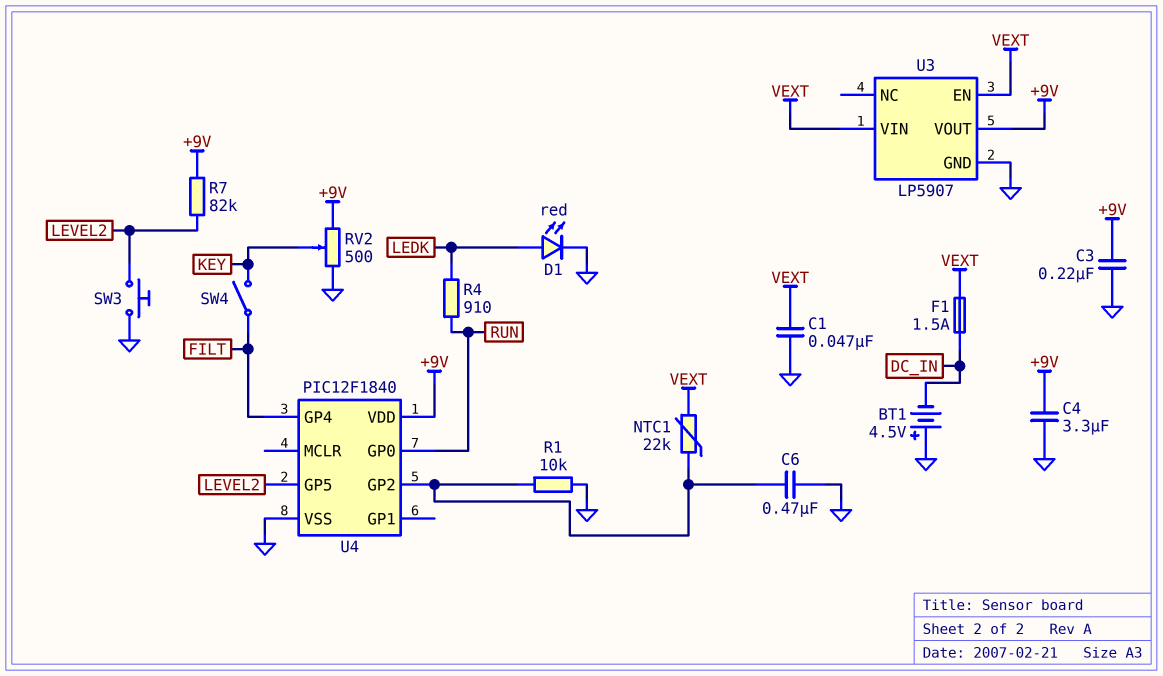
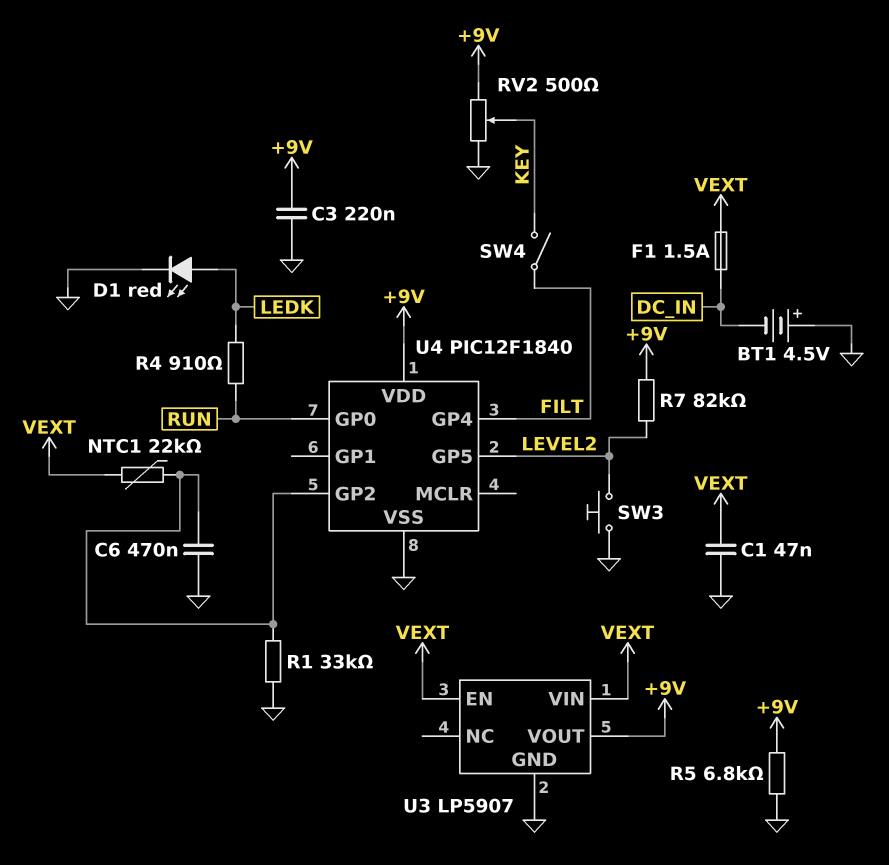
C4: 3.3uF (+9V, GND) -> none
R1: 10k (GND, U4/GP2) -> 33k (GND, U4/GP2)
R5: none -> 6.8k (+9V, GND)

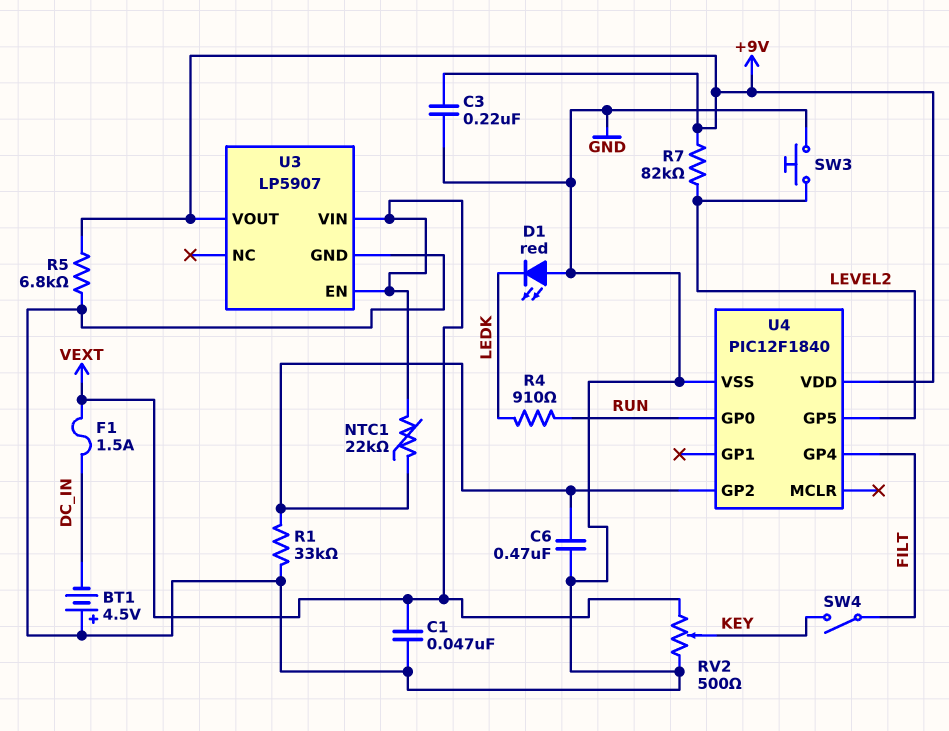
D1: LED red (A LEDK, K GND) -> LED red (A GND, K LEDK)
RV2: 500 (+9V, GND, wiper KEY) -> 500 (GND, VEXT, wiper KEY)

